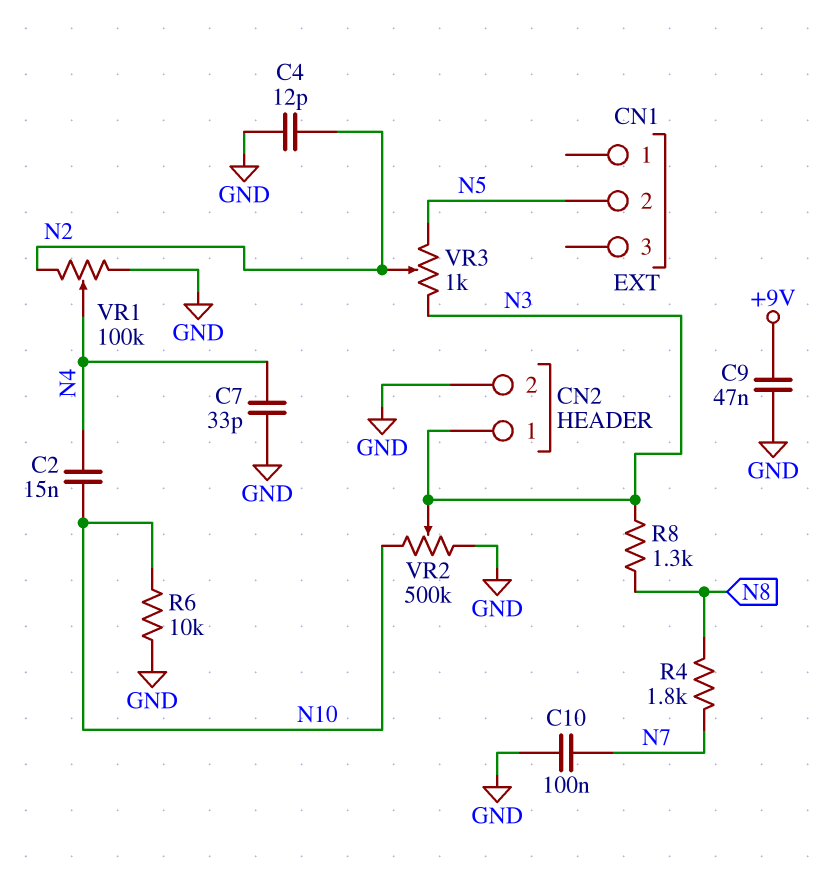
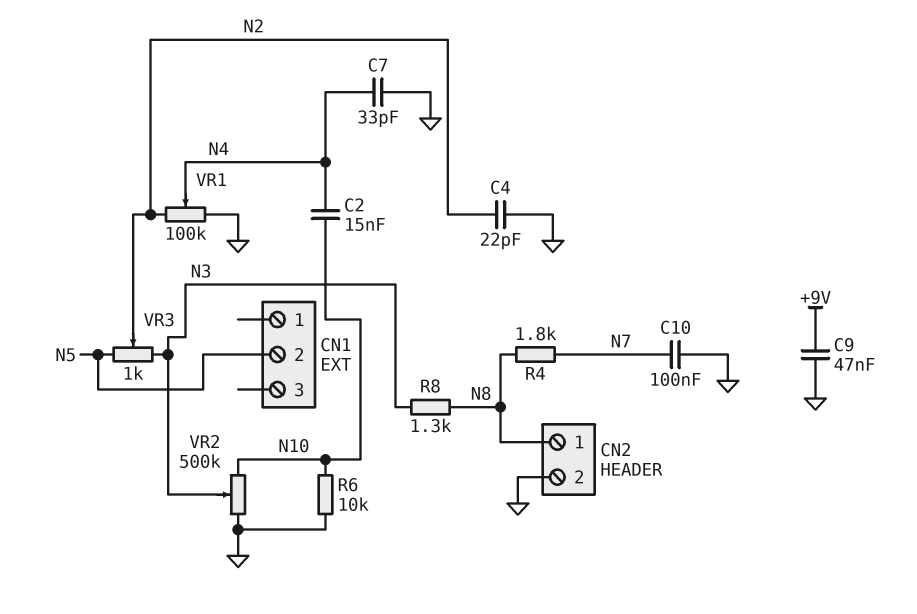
C4: 12pF (GND, N2) -> 22pF (GND, N2)
CN2 pin 1: N3 -> N8

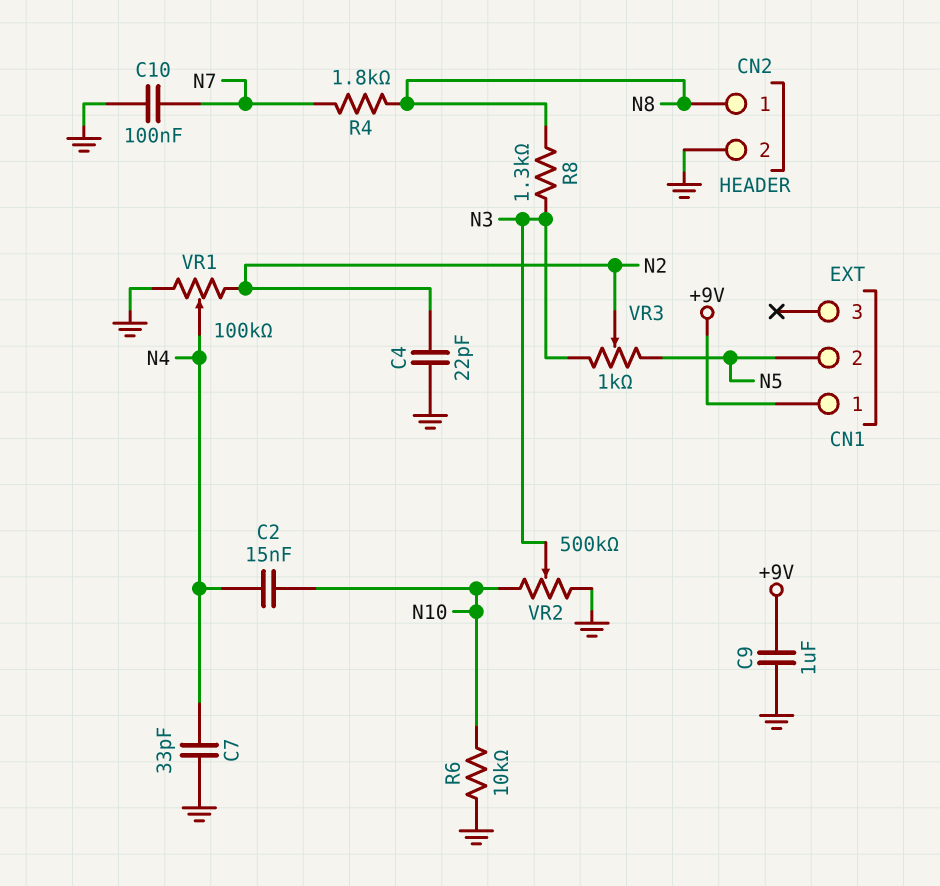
C9: 47nF (+9V, GND) -> 1uF (+9V, GND)
CN1 pin 1: none -> +9V

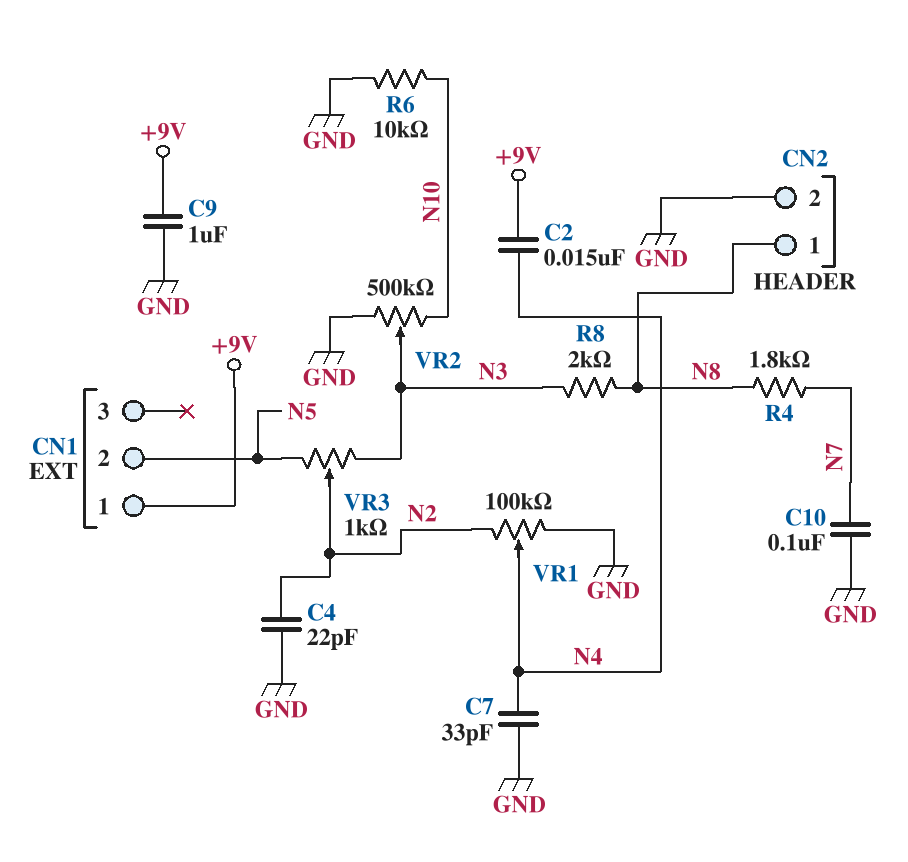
C2: 15nF (N4, N10) -> 15nF (+9V, N4)
R8: 1.3k (N3, N8) -> 2k (N3, N8)

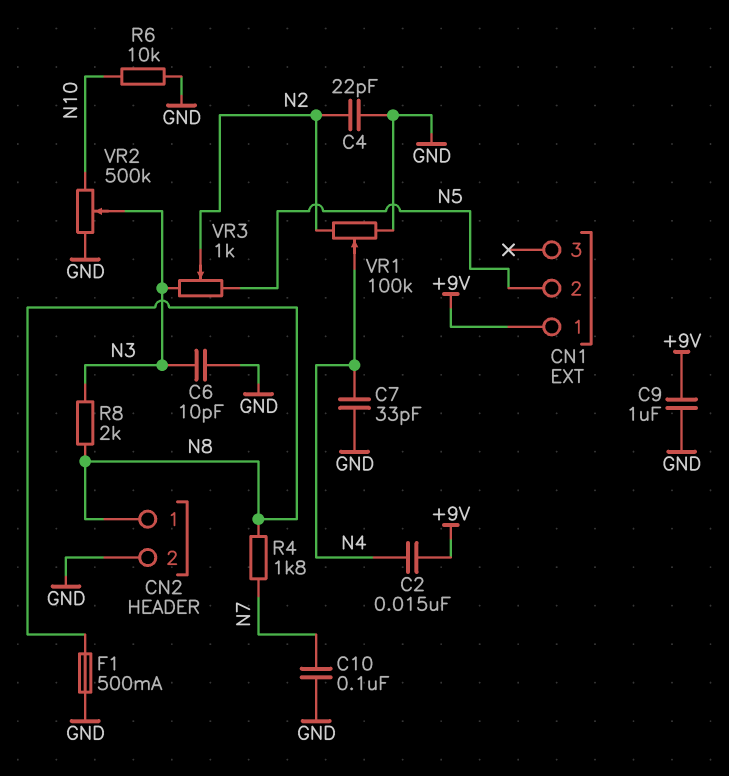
C6: none -> 10pF (GND, N3)
F1: none -> 500mA (GND, N8)

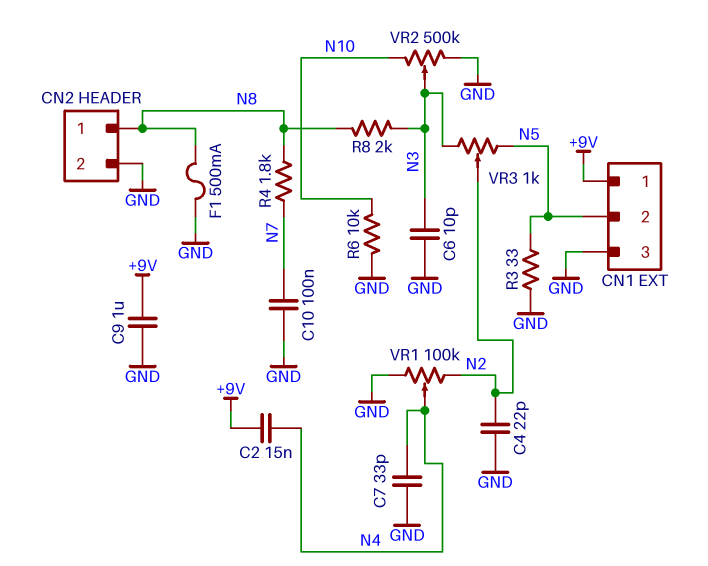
CN1 pin 3: none -> GND
R3: none -> 33 (GND, N5)

